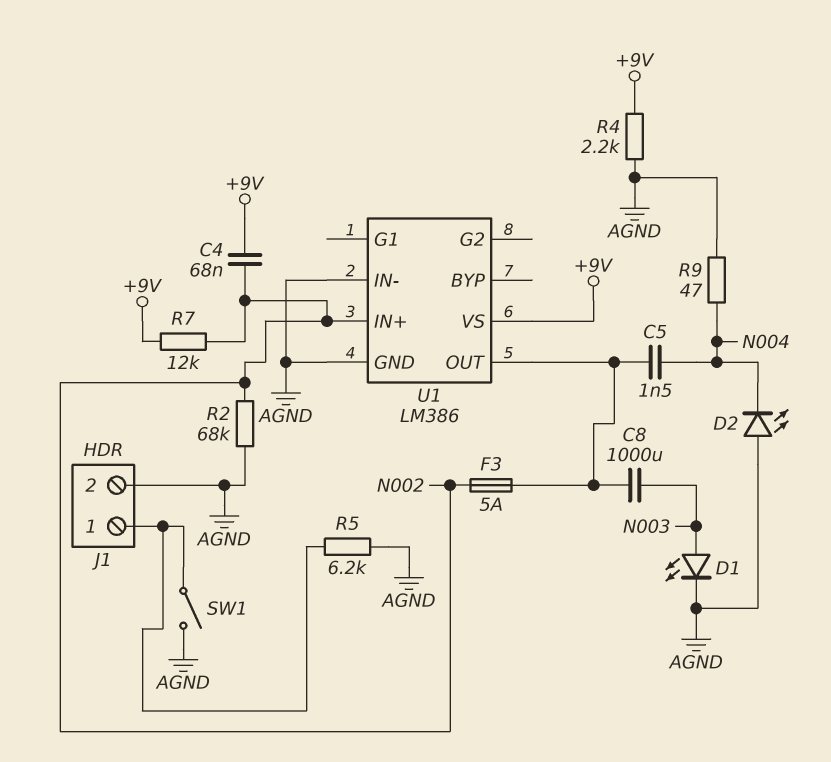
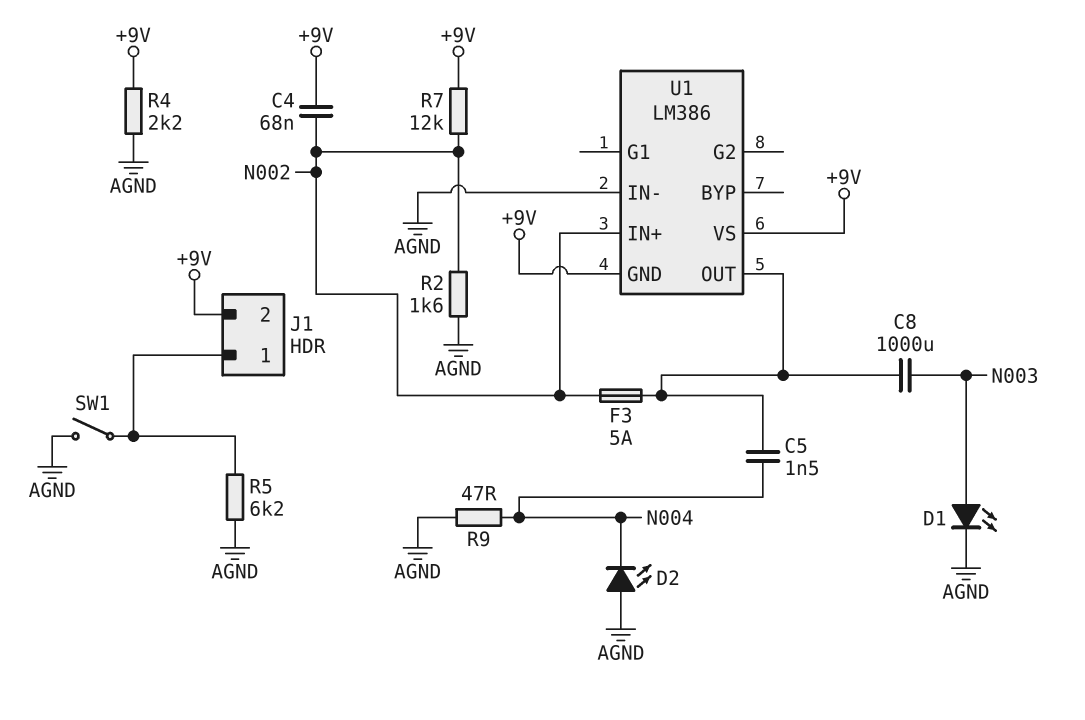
J1 pin 2: AGND -> +9V
R2: 68k (AGND, N002) -> 1.6k (AGND, N002)
U1 pin GND: AGND -> +9V

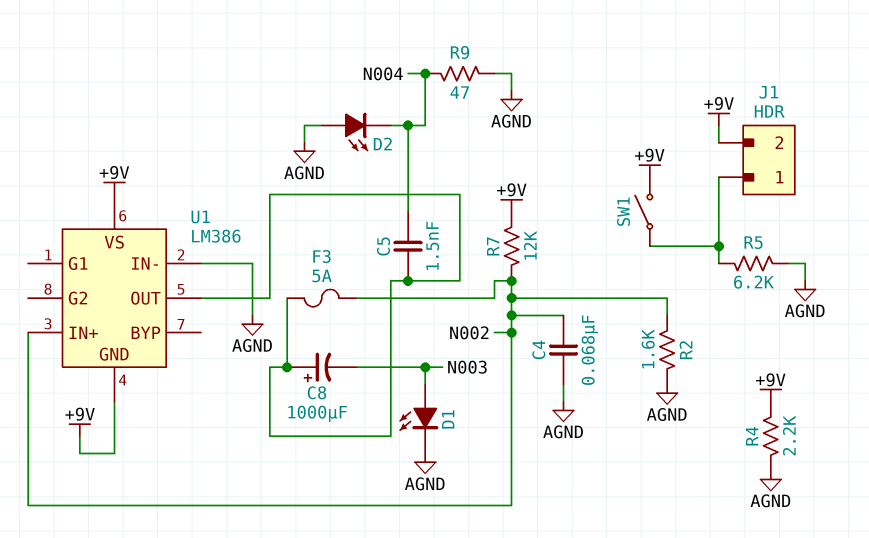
C4: 68nF (+9V, N002) -> 68nF (AGND, N002)
C8: 1000uF (N003, U1/OUT) -> 1000uF (plus U1/OUT, minus N003)
SW1: switch (AGND, J1/1) -> switch (+9V, J1/1)

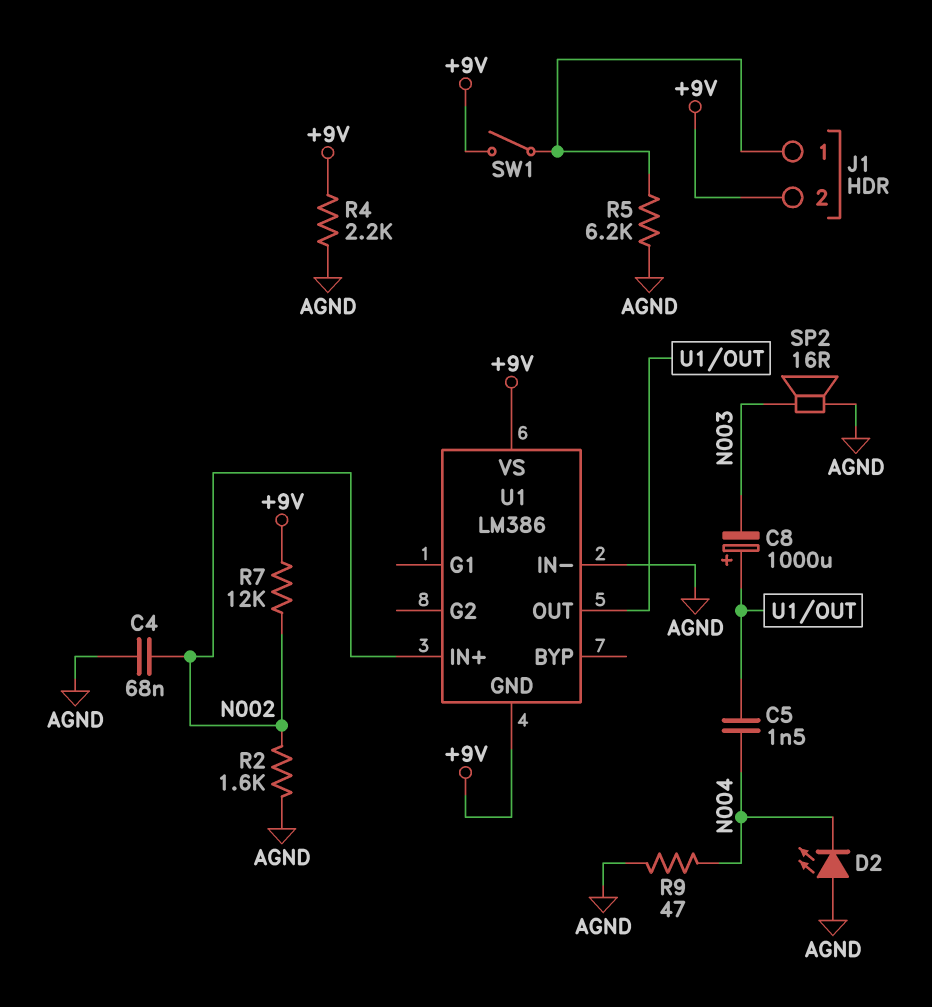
D1: LED (A N003, K AGND) -> none
F3: 5A (N002, U1/OUT) -> none
SP2: none -> speaker 16R (AGND, N003)

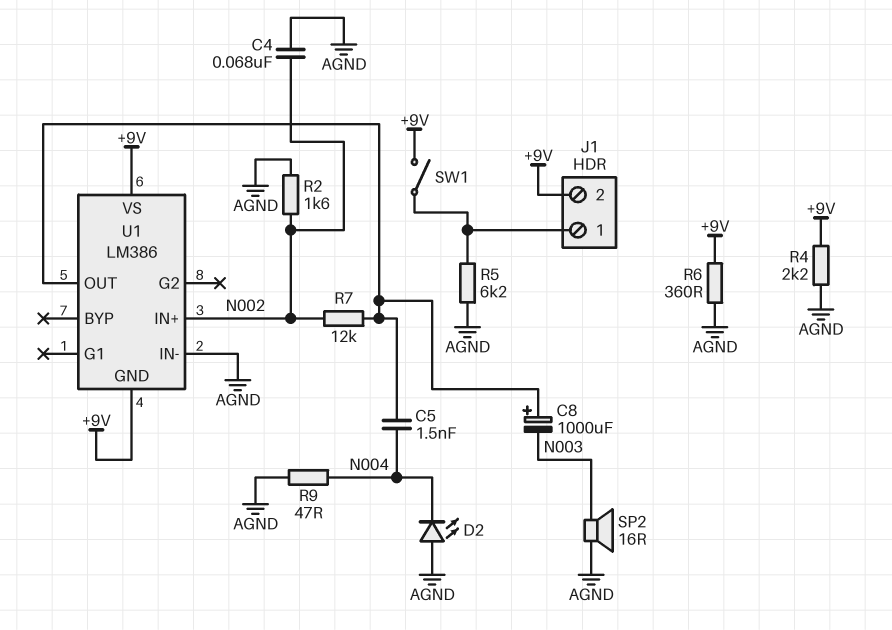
R6: none -> 360 (+9V, AGND)
R7: 12k (+9V, N002) -> 12k (N002, U1/OUT)

